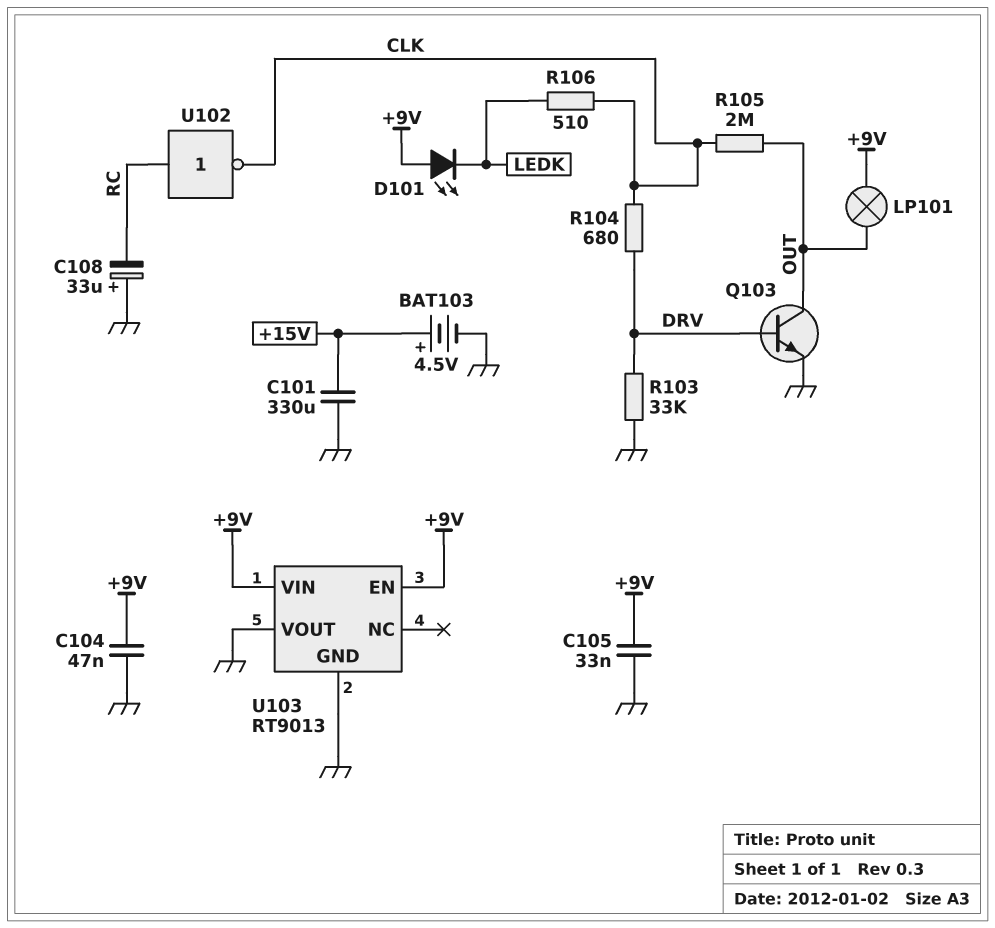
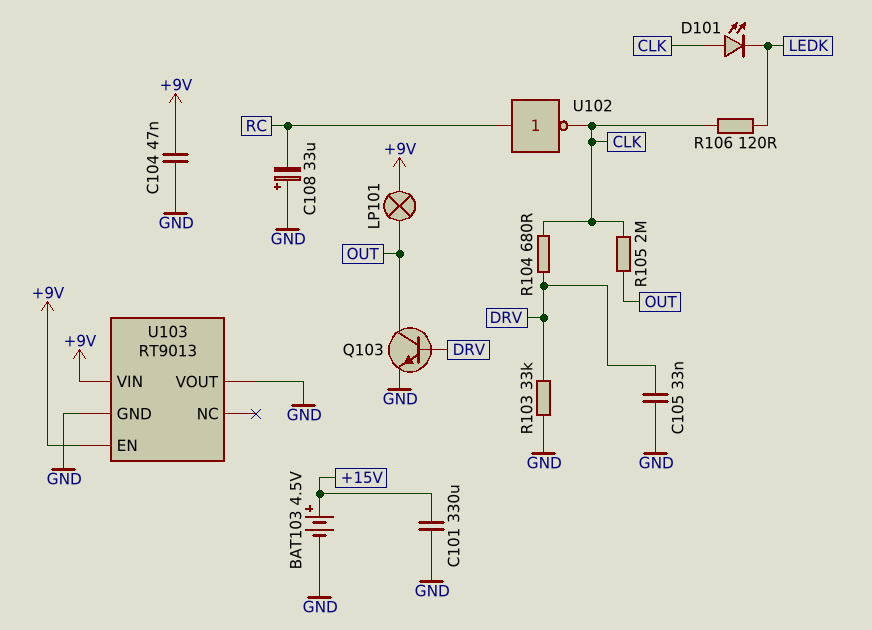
C105: 33nF (+9V, GND) -> 33nF (DRV, GND)
D101: LED (A +9V, K LEDK) -> LED (A CLK, K LEDK)
R106: 510 (CLK, LEDK) -> 120 (CLK, LEDK)

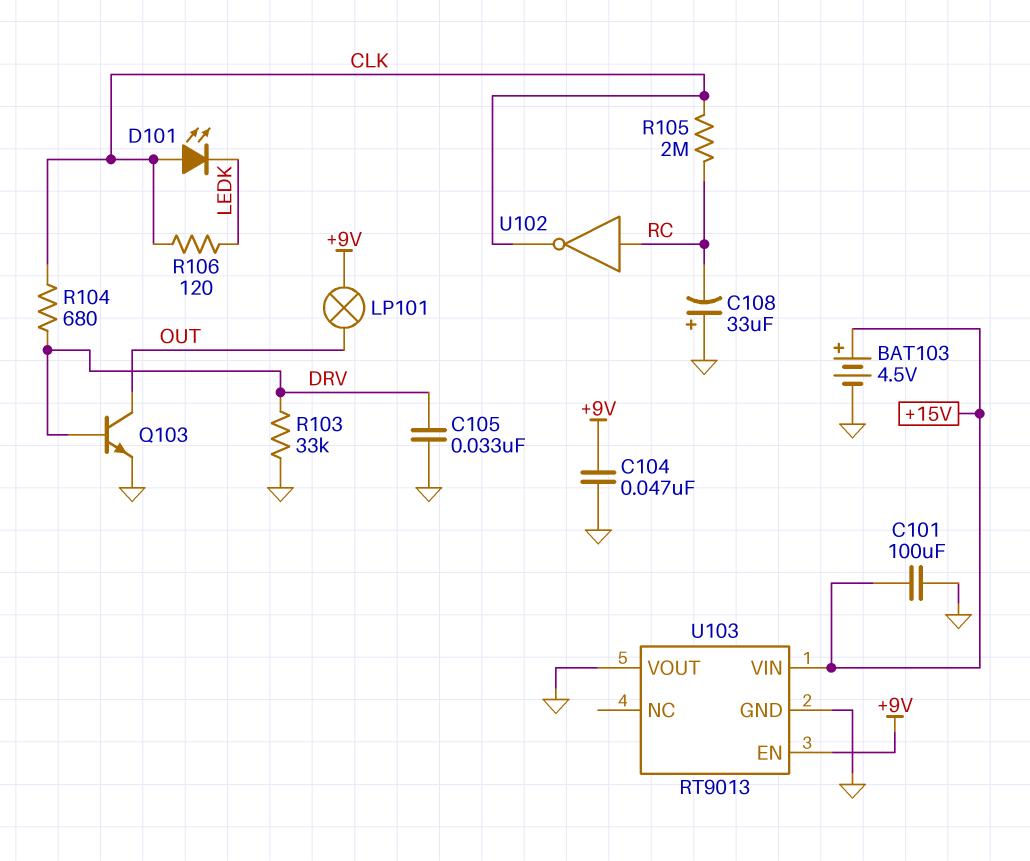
C101: 330uF (+15V, GND) -> 100uF (+15V, GND)
R105: 2M (CLK, OUT) -> 2M (CLK, RC)
U103 pin VIN: +9V -> +15V

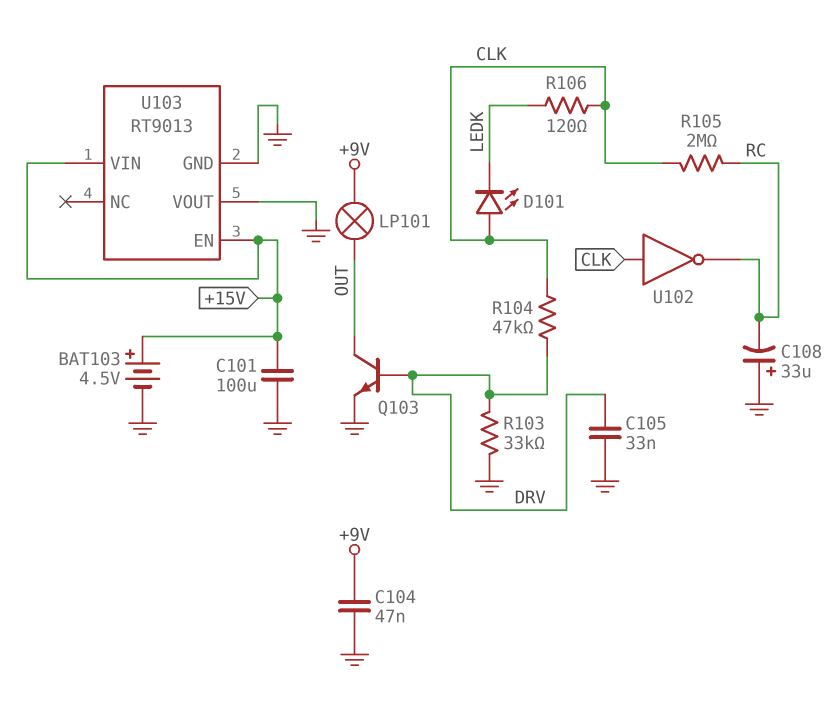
R104: 680 (CLK, DRV) -> 47k (CLK, DRV)
U102: NOT (in RC, out CLK) -> NOT (in CLK, out RC)
U103 pin EN: +9V -> +15V

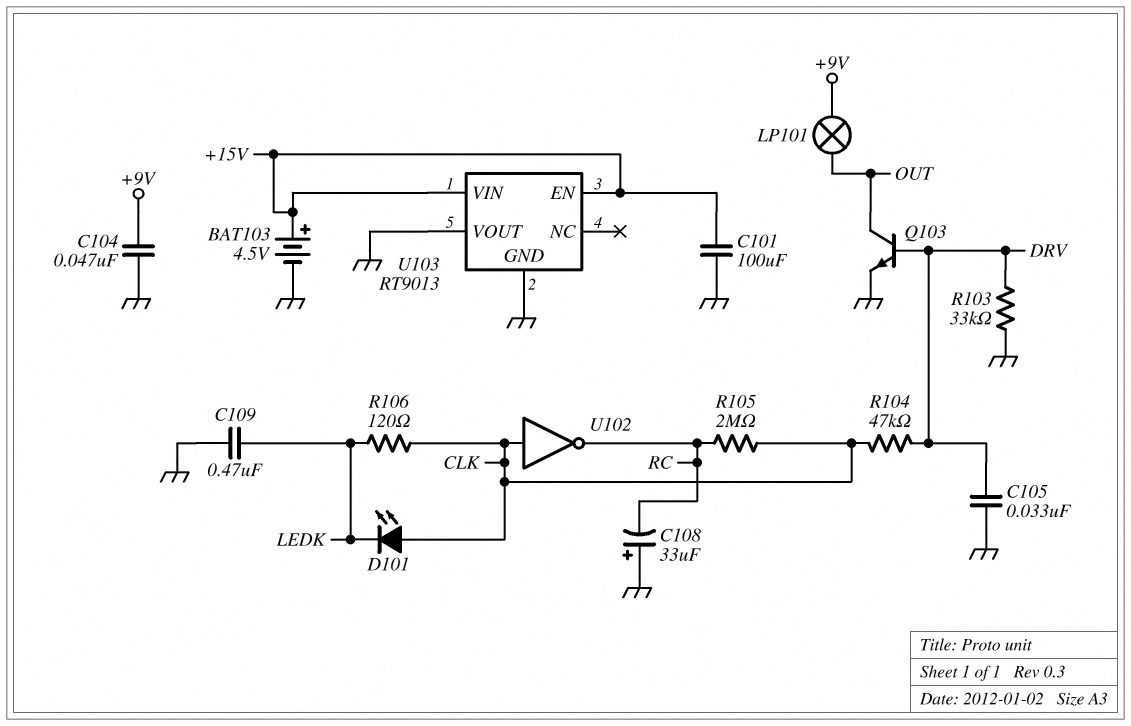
C109: none -> 470nF (GND, LEDK)

